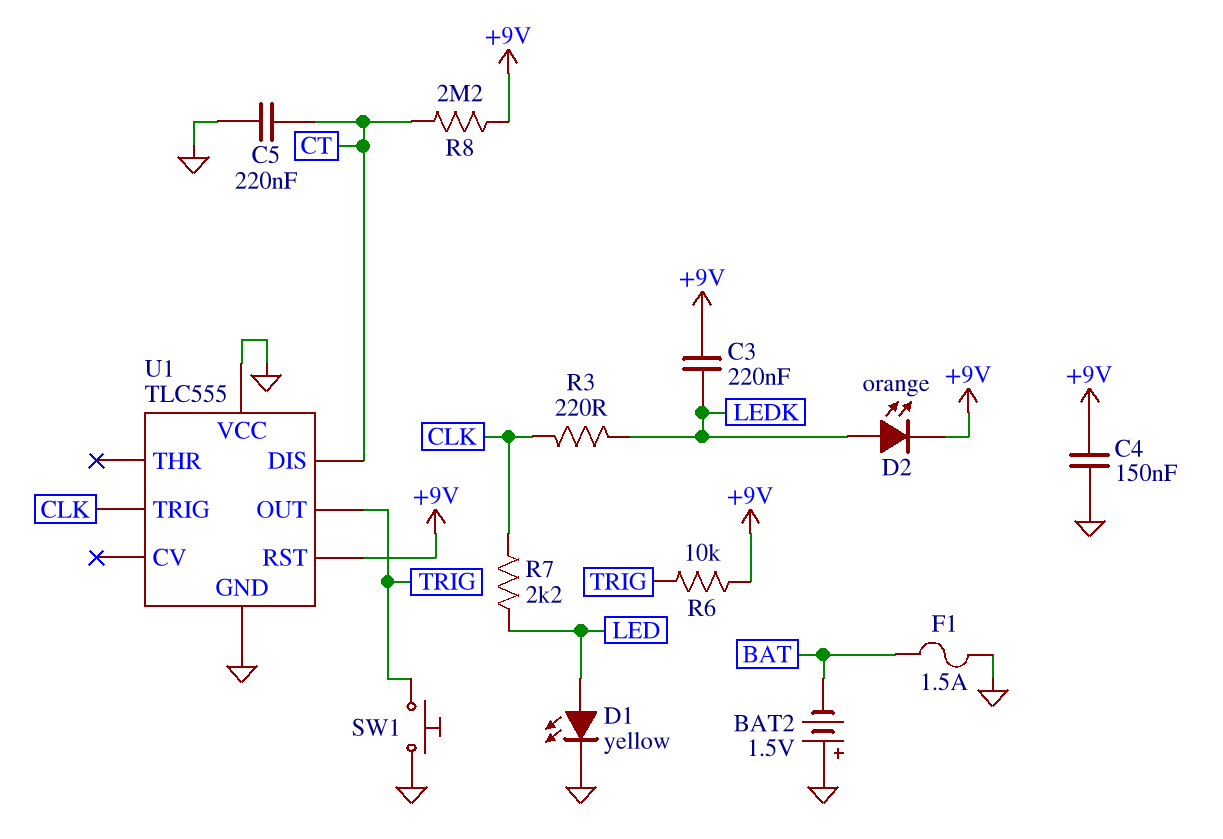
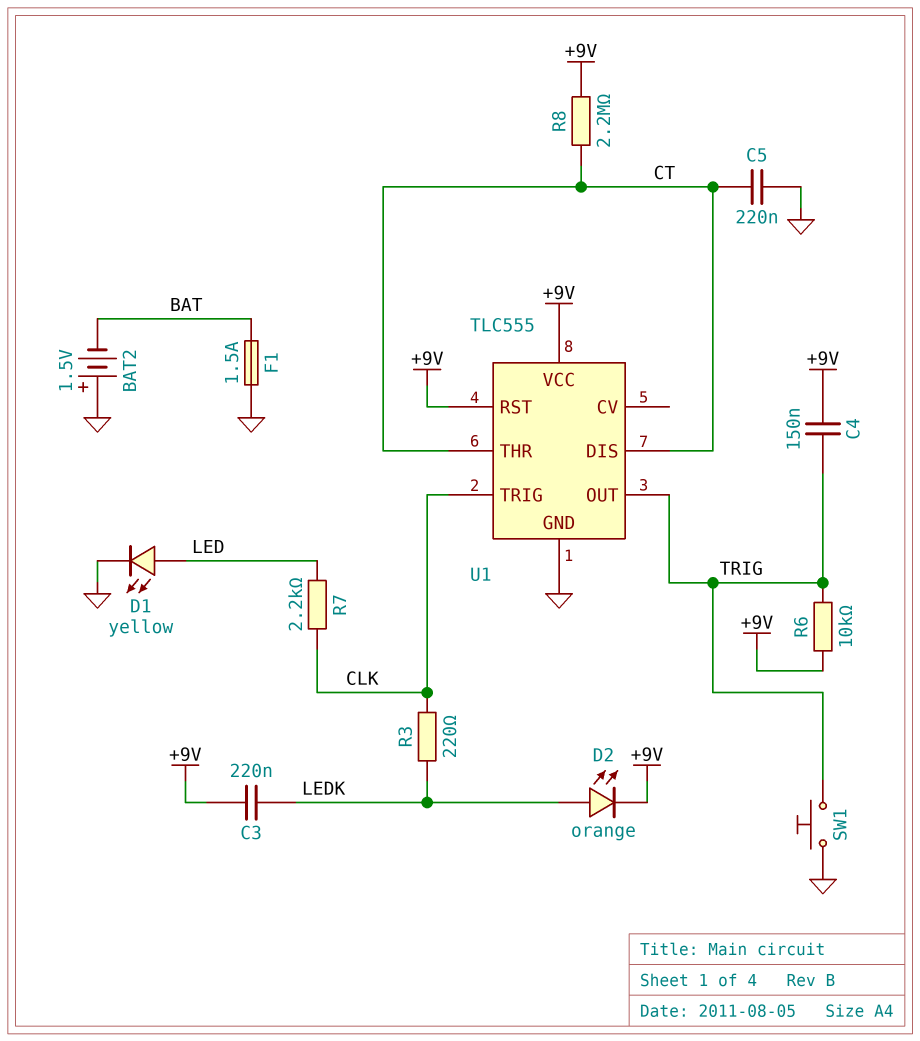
C4: 150nF (+9V, GND) -> 150nF (+9V, TRIG)
U1 pin THR: none -> CT
U1 pin VCC: GND -> +9V

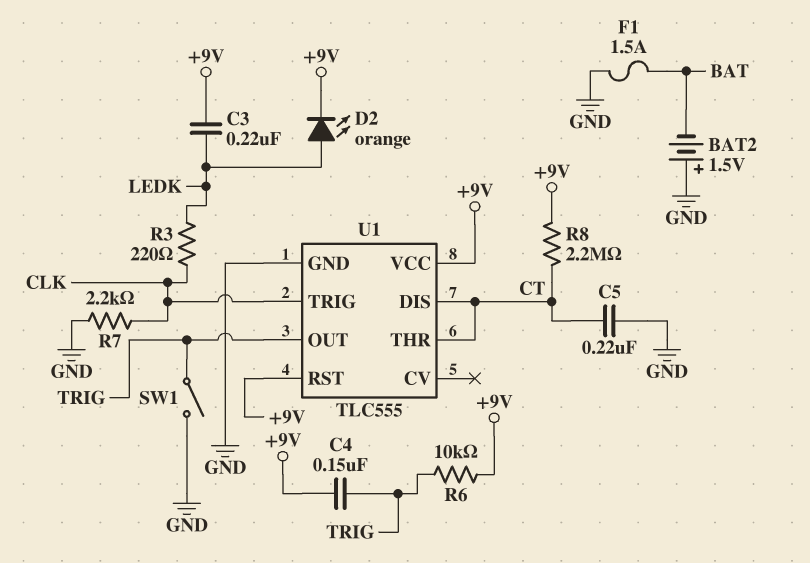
D1: LED yellow (A LED, K GND) -> none
R7: 2.2k (CLK, LED) -> 2.2k (CLK, GND)
SW1: button (GND, TRIG) -> switch (GND, TRIG)

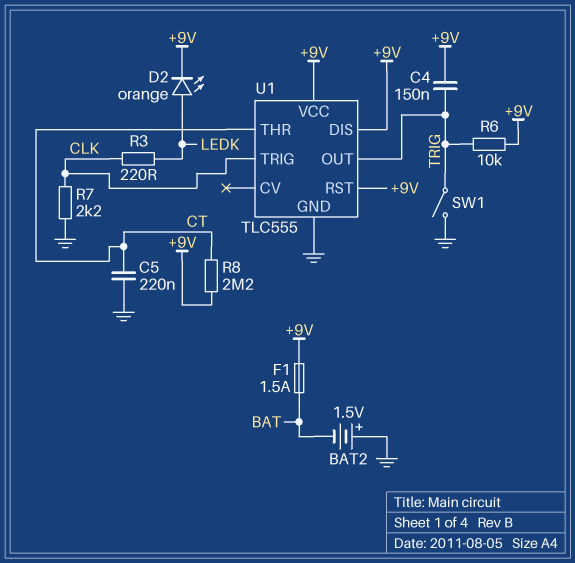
C3: 220nF (+9V, LEDK) -> none
F1: 1.5A (BAT, GND) -> 1.5A (+9V, BAT)
U1 pin DIS: CT -> +9V

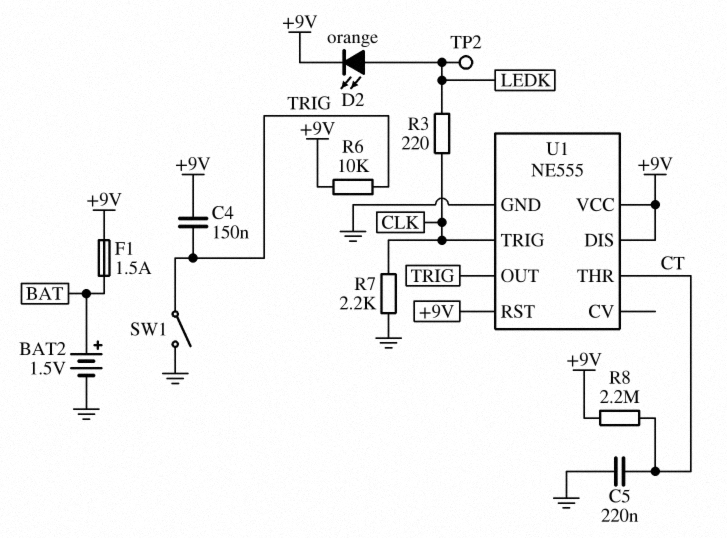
BAT2: 1.5V (plus GND, minus BAT) -> 1.5V (plus BAT, minus GND)
TP2: none -> test point (LEDK)
U1: TLC555 -> NE555

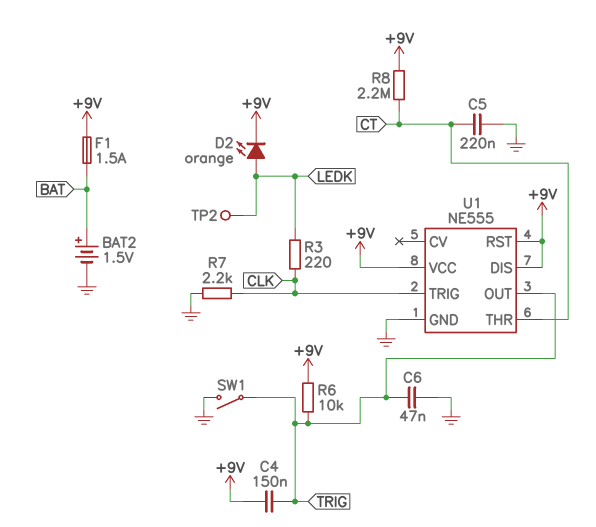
C6: none -> 47nF (GND, TRIG)

